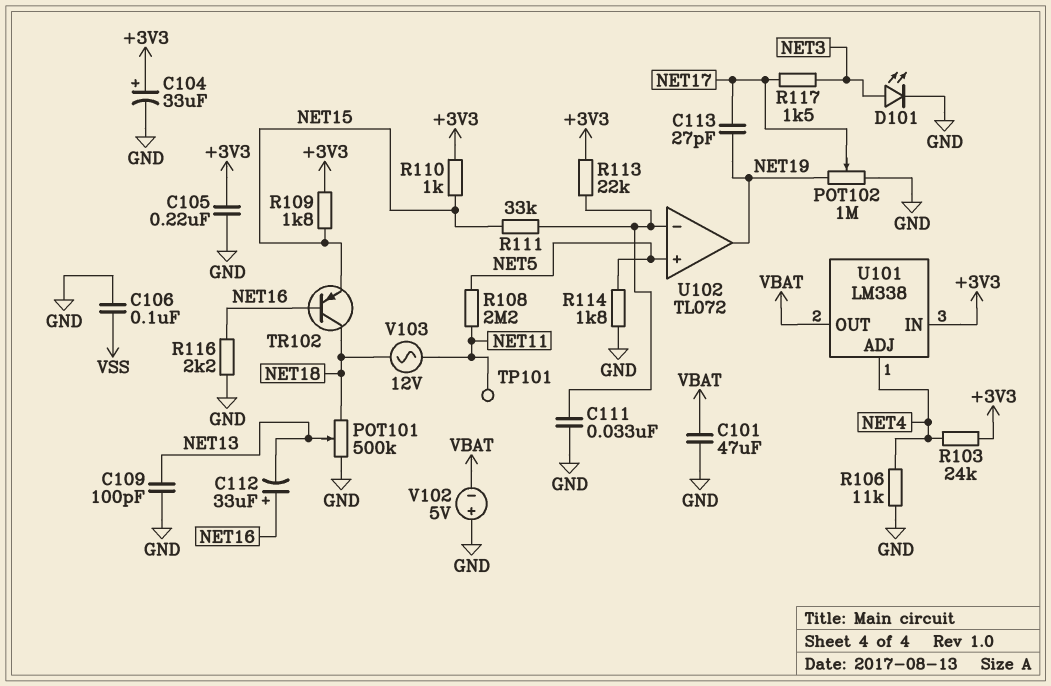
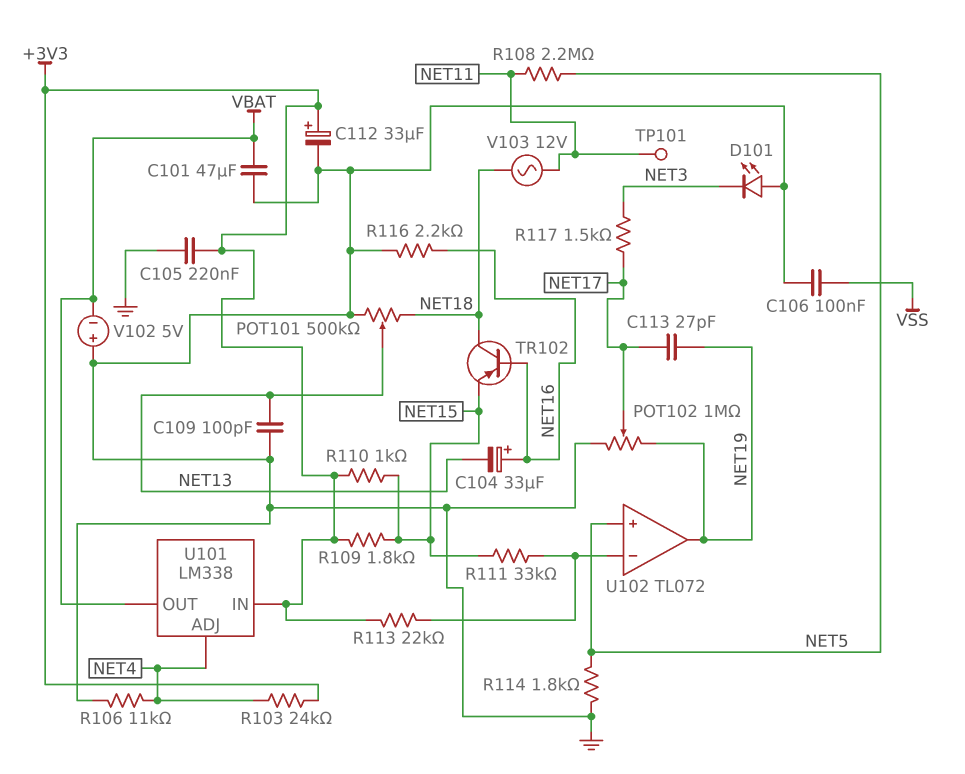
C104: 33uF (plus +3V3, minus GND) -> 33uF (plus NET16, minus NET13)
C111: 33nF (GND, U102/in-) -> none
C112: 33uF (plus NET16, minus NET13) -> 33uF (plus +3V3, minus GND)
D101: LED (A NET3, K GND) -> LED (A GND, K NET3)

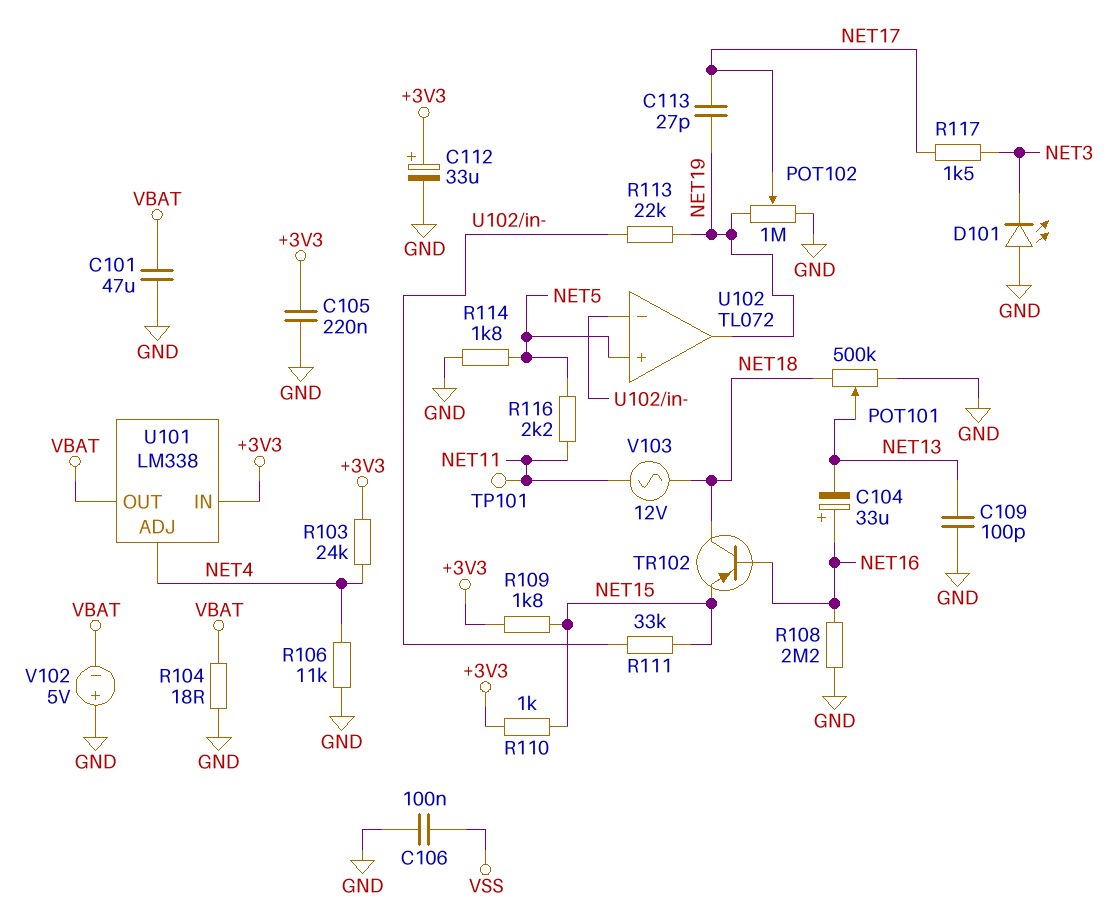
R104: none -> 18 (GND, VBAT)
R108: 2.2M (NET5, NET11) -> 2.2M (GND, NET16)
R113: 22k (+3V3, U102/in-) -> 22k (NET19, U102/in-)
R116: 2.2k (GND, NET16) -> 2.2k (NET5, NET11)

